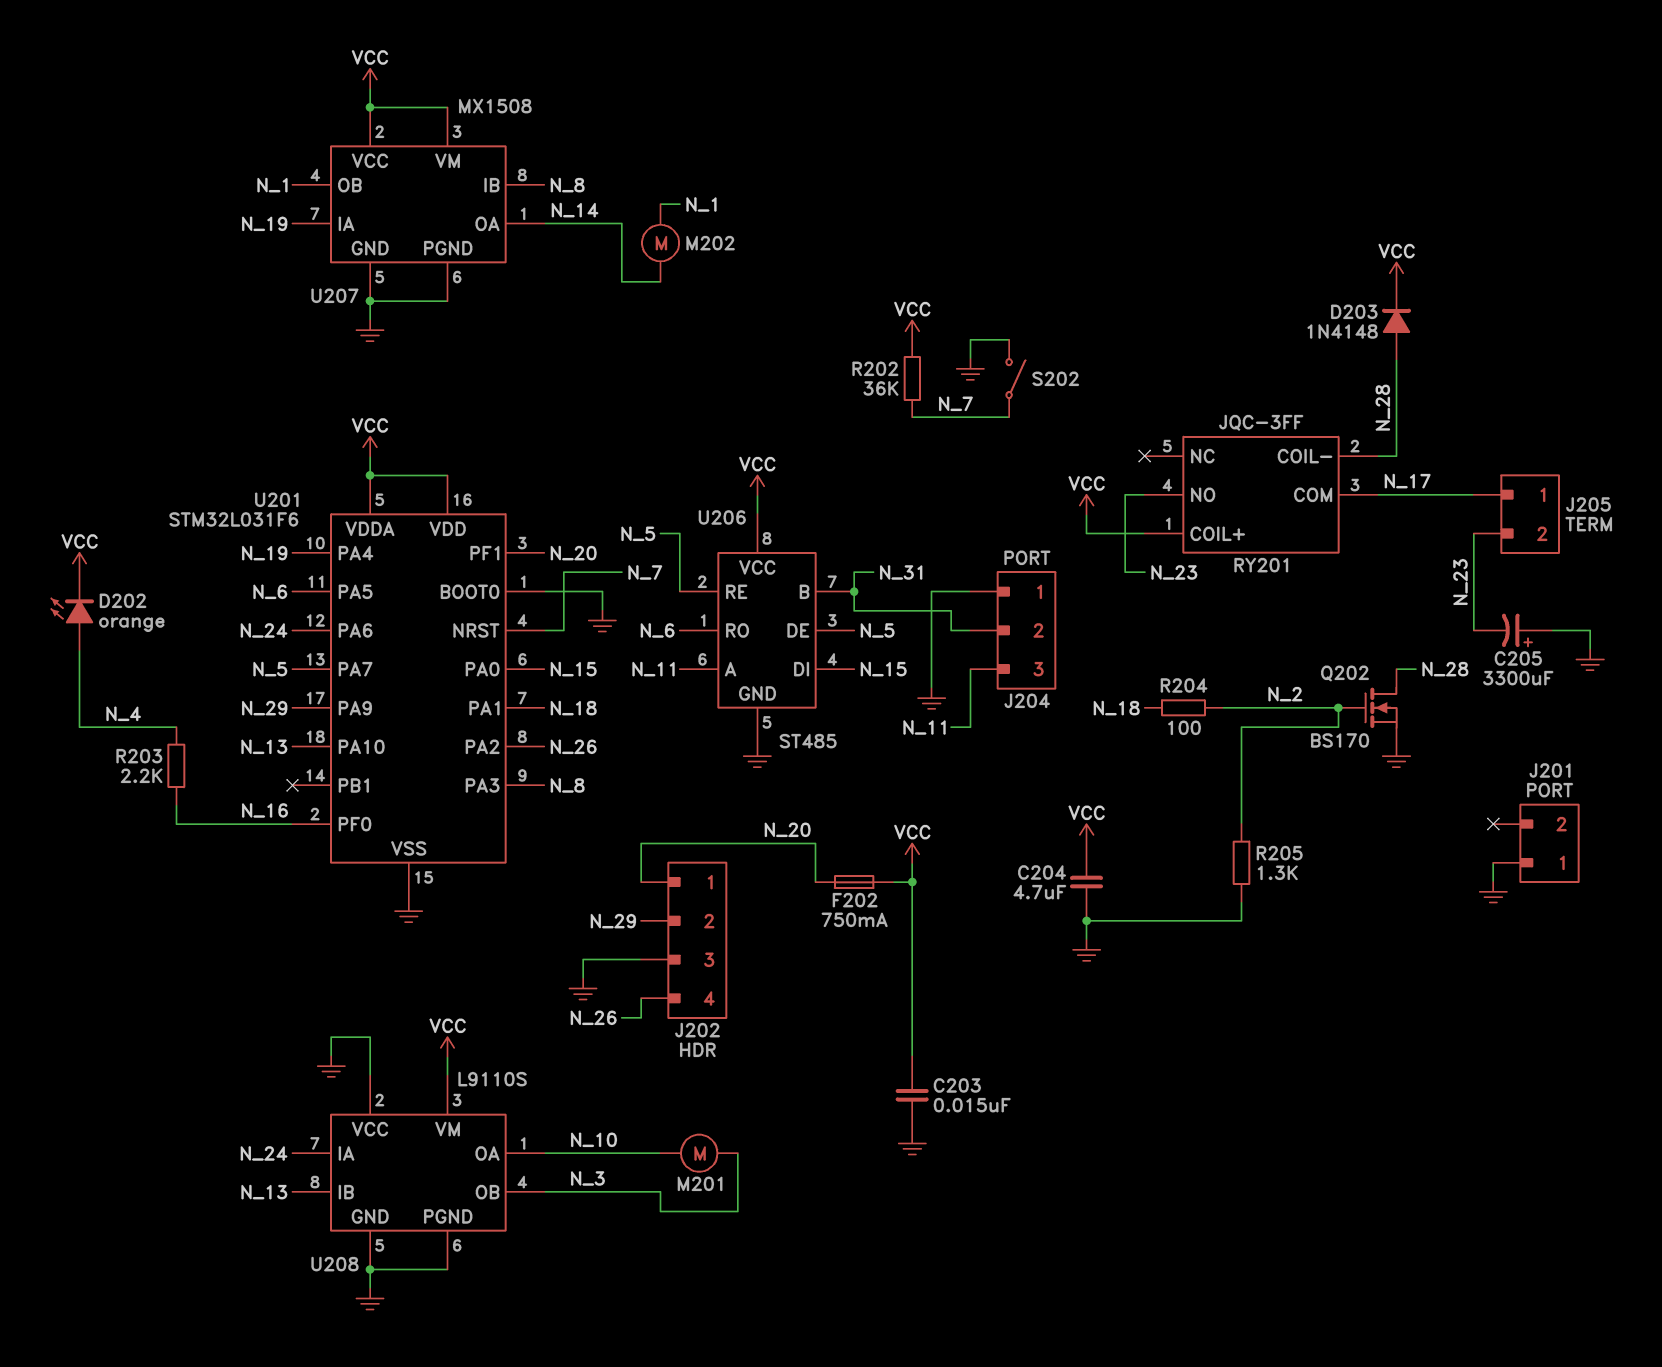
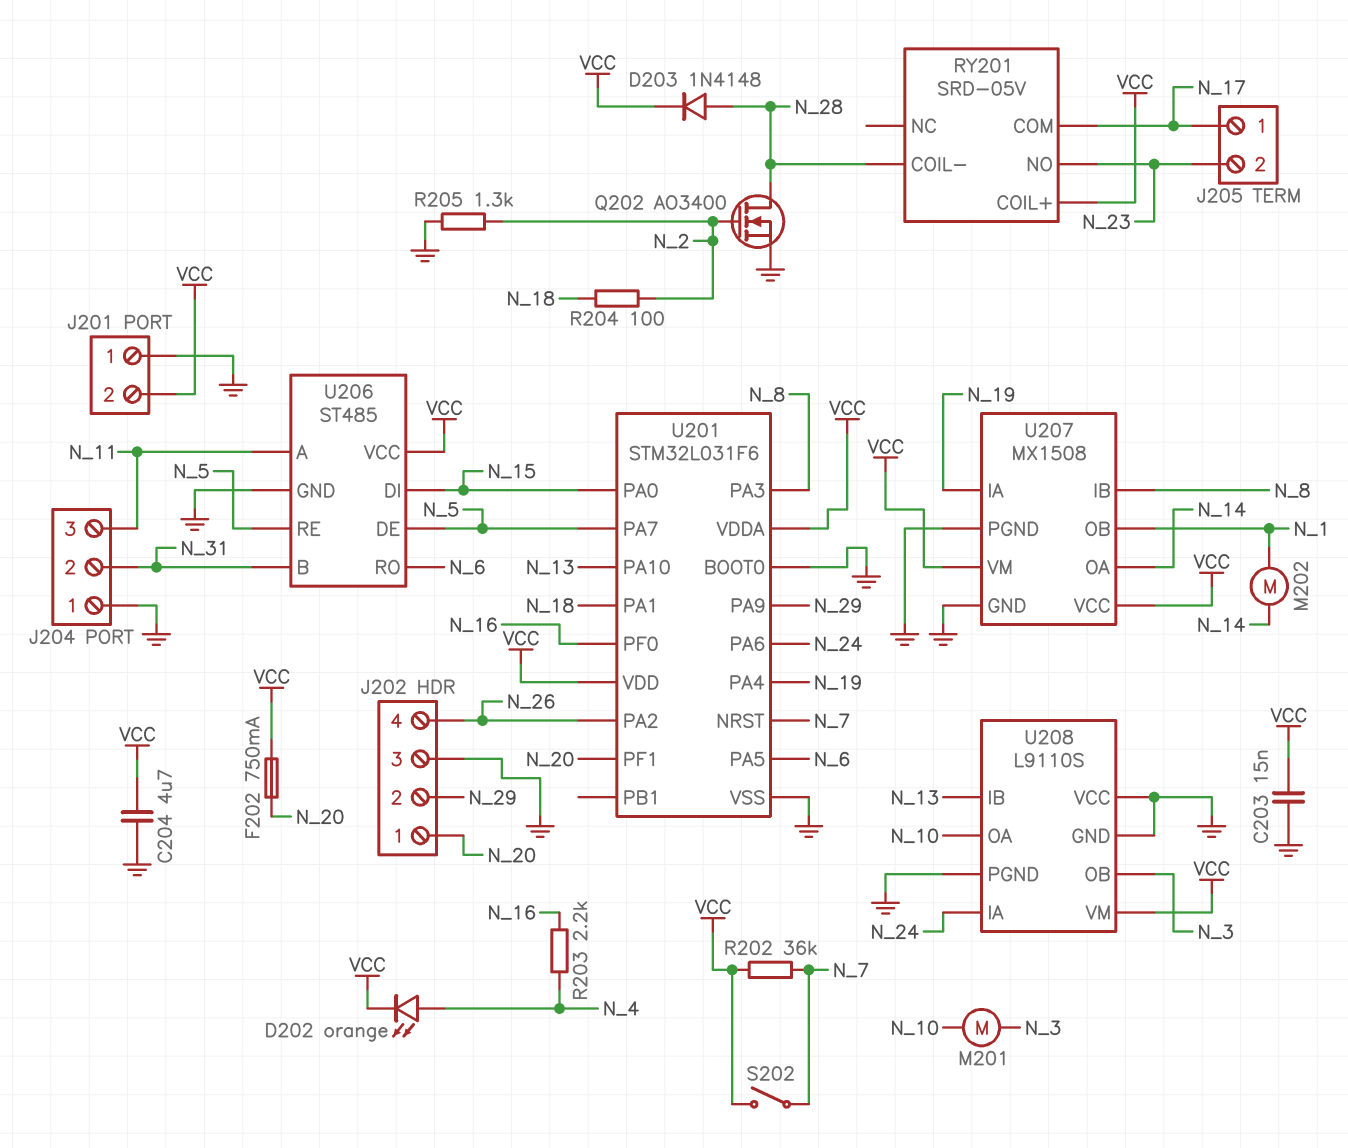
C205: 3300uF (plus GND, minus N_23) -> none
J201 pin 2: none -> VCC
Q202: NMOS BS170 (G N_2, D N_28, S GND) -> NMOS AO3400 (G N_2, D N_28, S GND)
RY201: JQC-3FF -> SRD-05V
S202: switch (GND, N_7) -> switch (N_7, VCC)

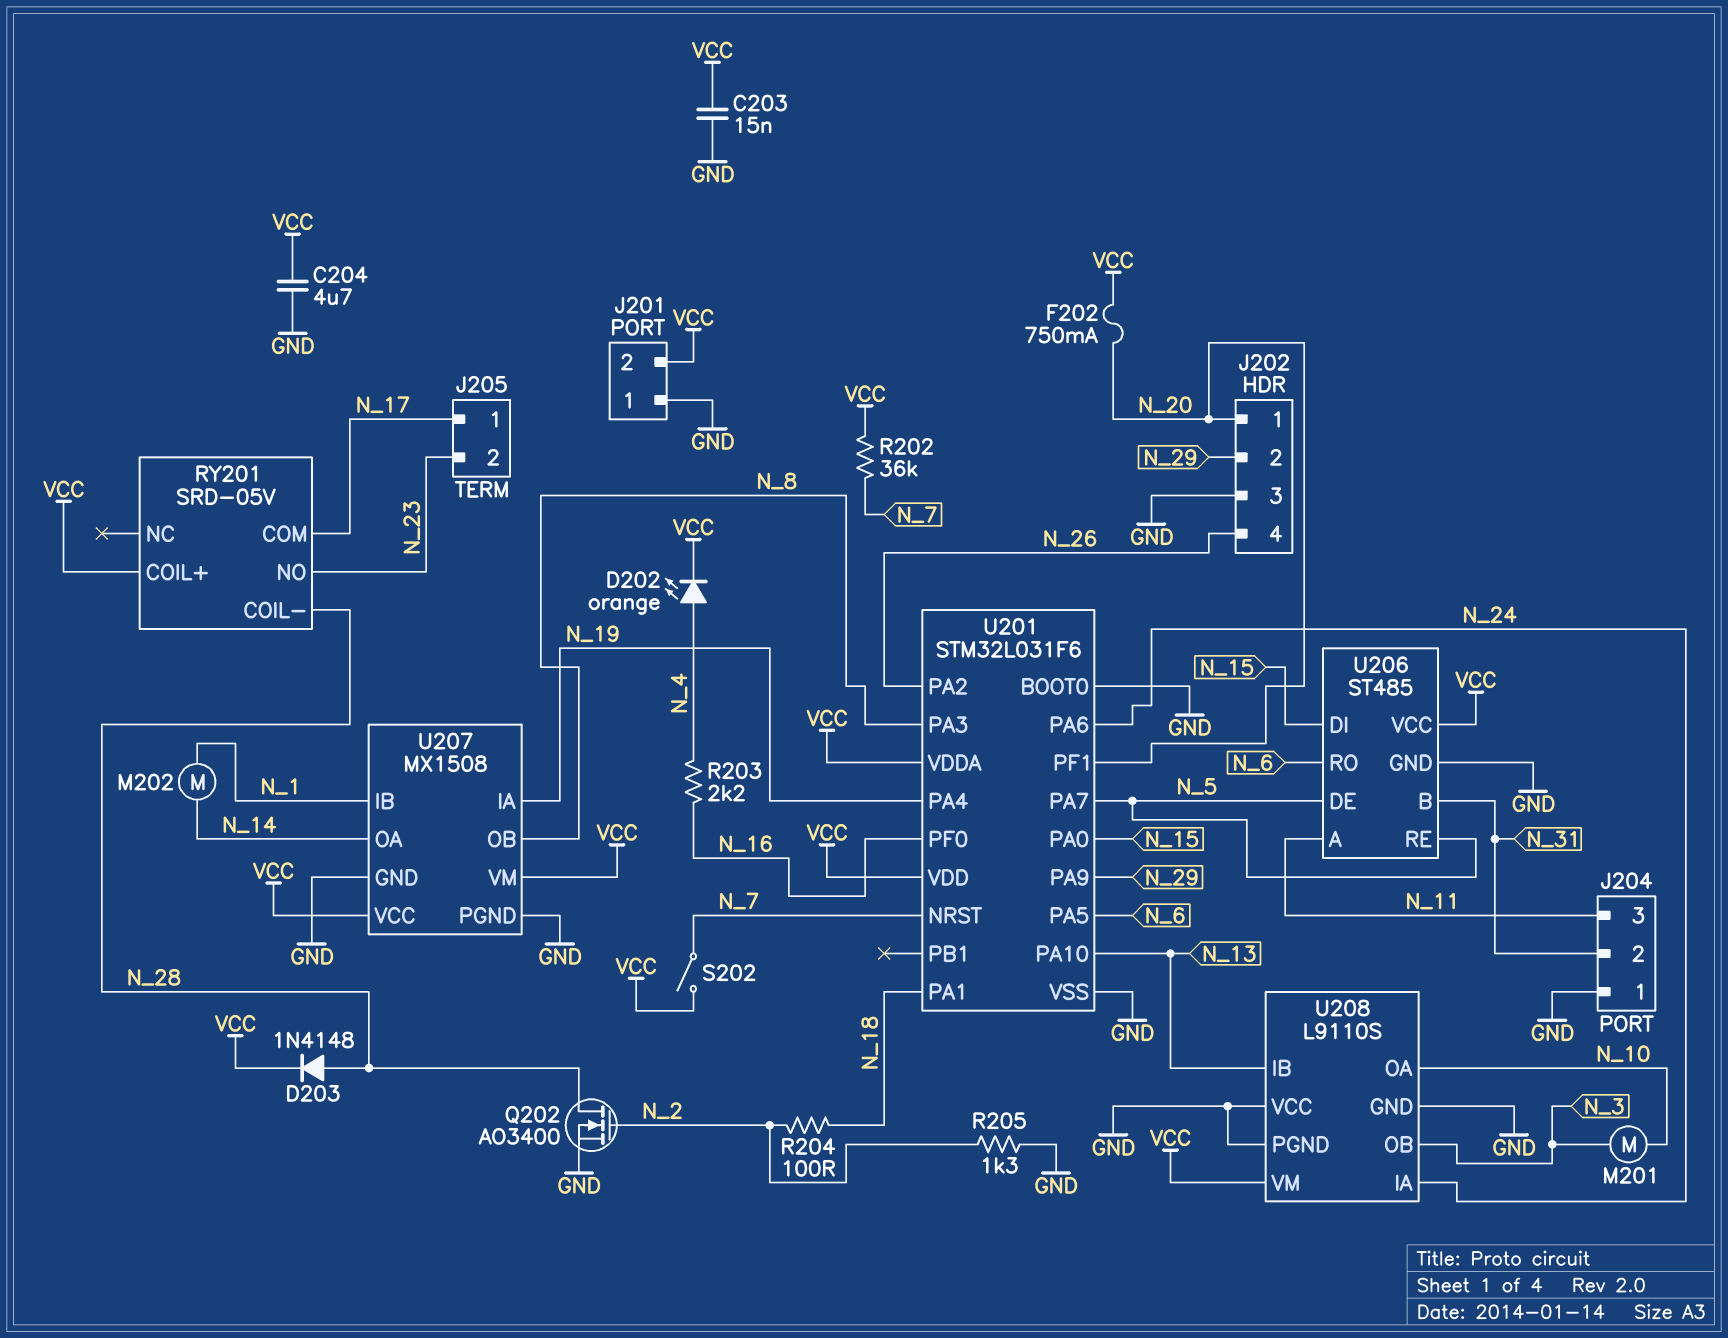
U207 pin IB: N_8 -> N_1
U207 pin OB: N_1 -> N_8

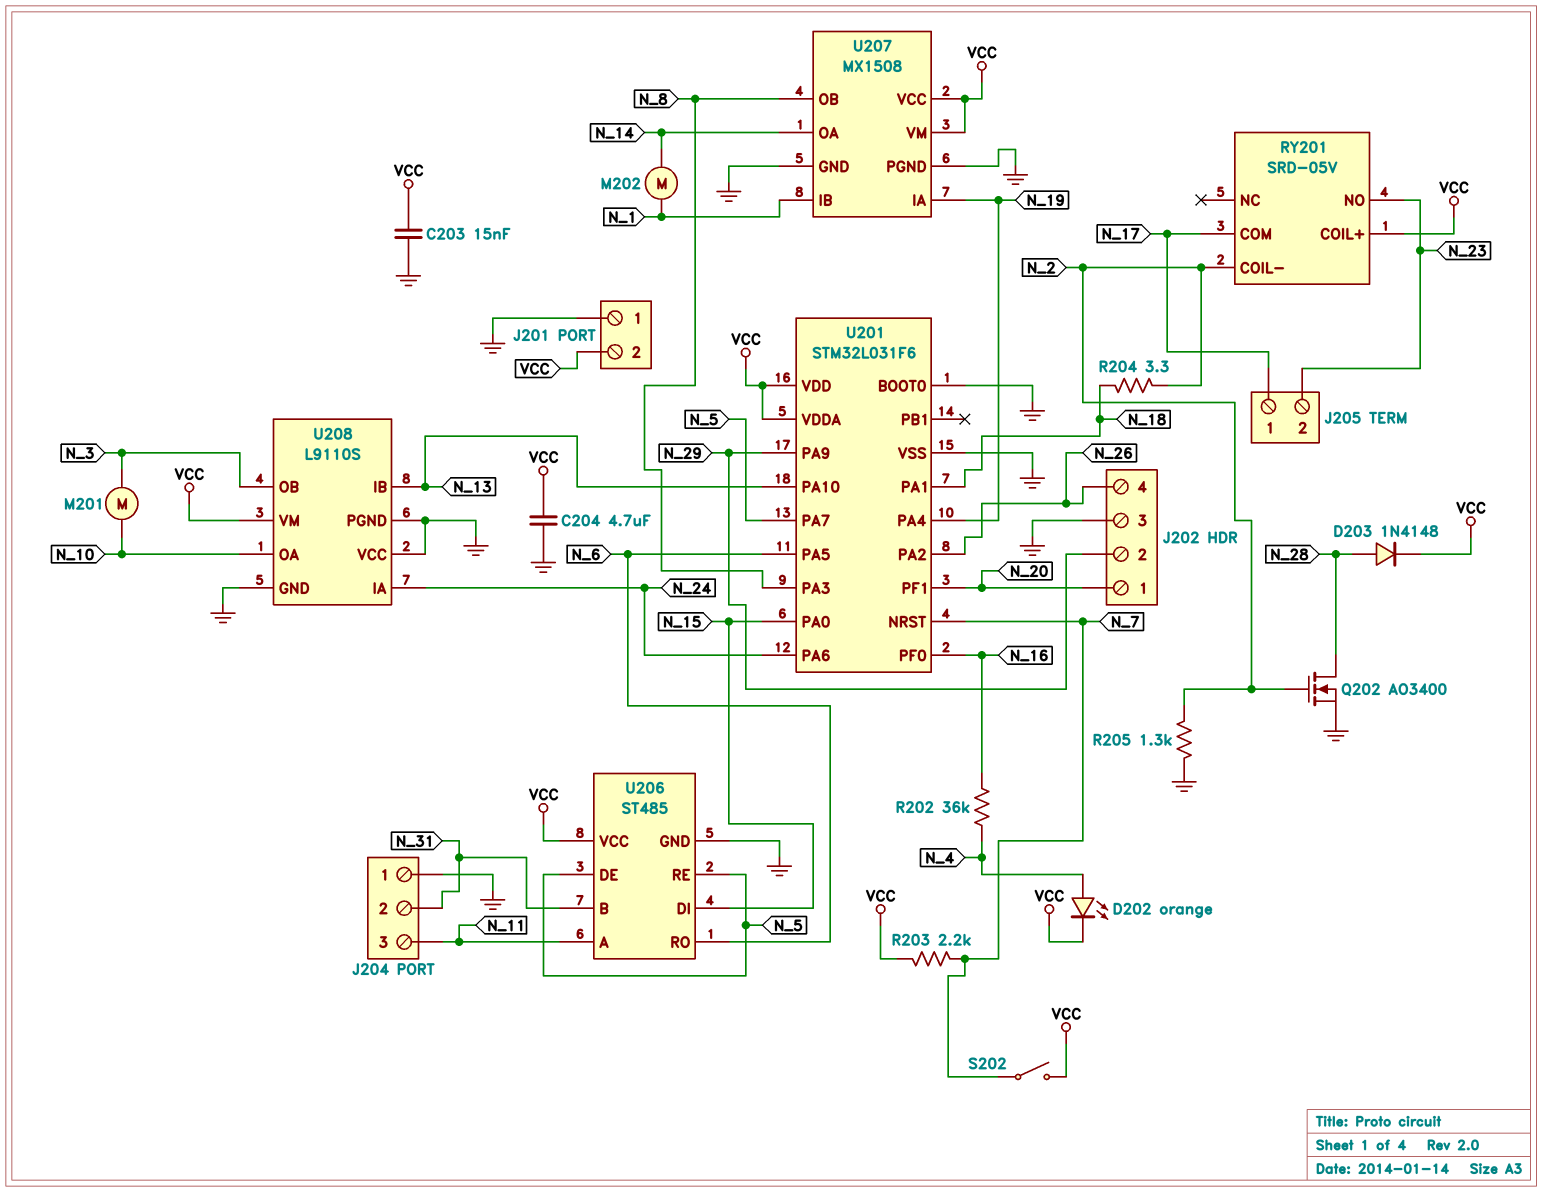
F202: 750mA (N_20, VCC) -> none
R202: 36k (N_7, VCC) -> 36k (N_4, N_16)
R203: 2.2k (N_4, N_16) -> 2.2k (N_7, VCC)
R204: 100 (N_2, N_18) -> 3.3 (N_2, N_18)
RY201 pin COIL-: N_28 -> N_2

